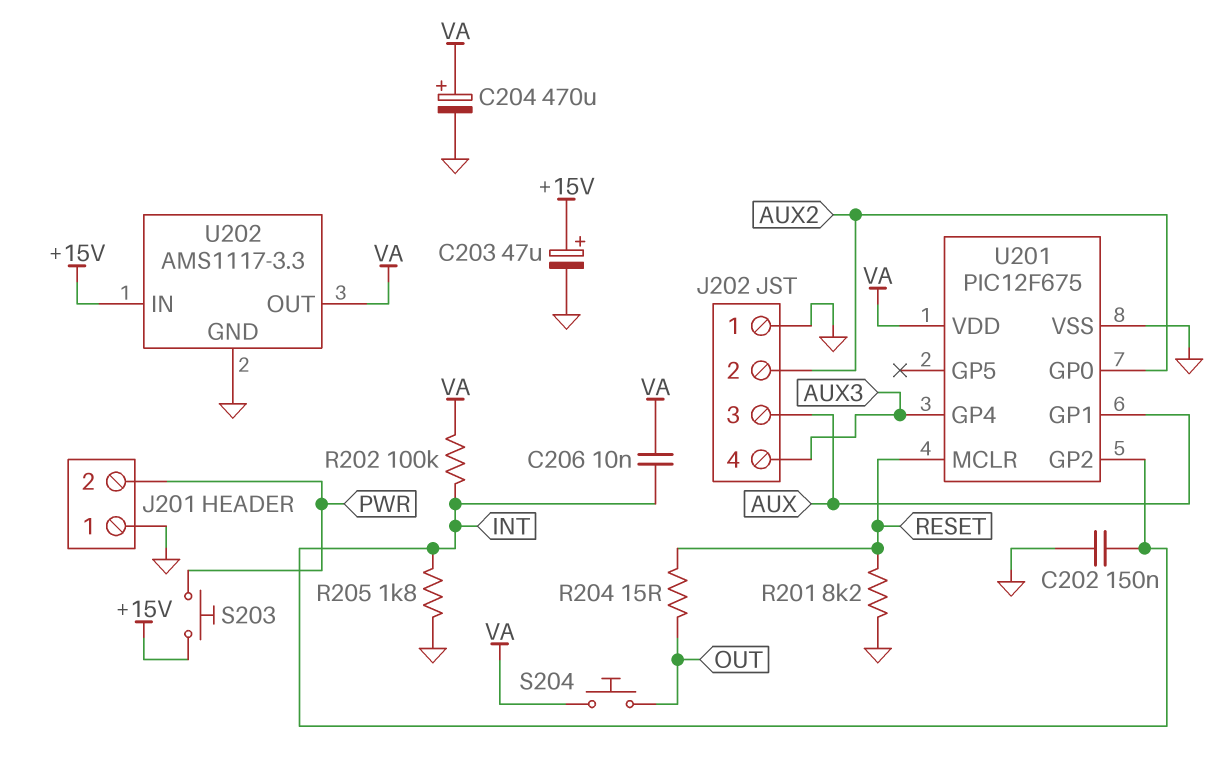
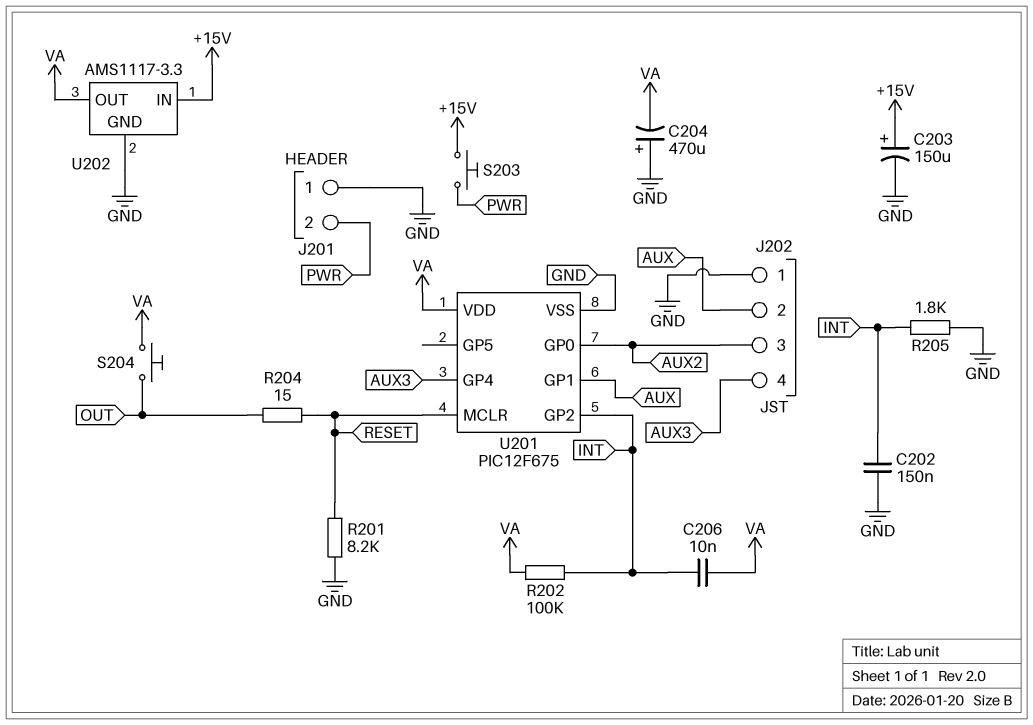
C203: 47uF (plus +15V, minus GND) -> 150uF (plus +15V, minus GND)
C204: 470uF (plus VA, minus GND) -> 470uF (plus GND, minus VA)
J202 pin 2: AUX2 -> AUX
J202 pin 3: AUX -> AUX2

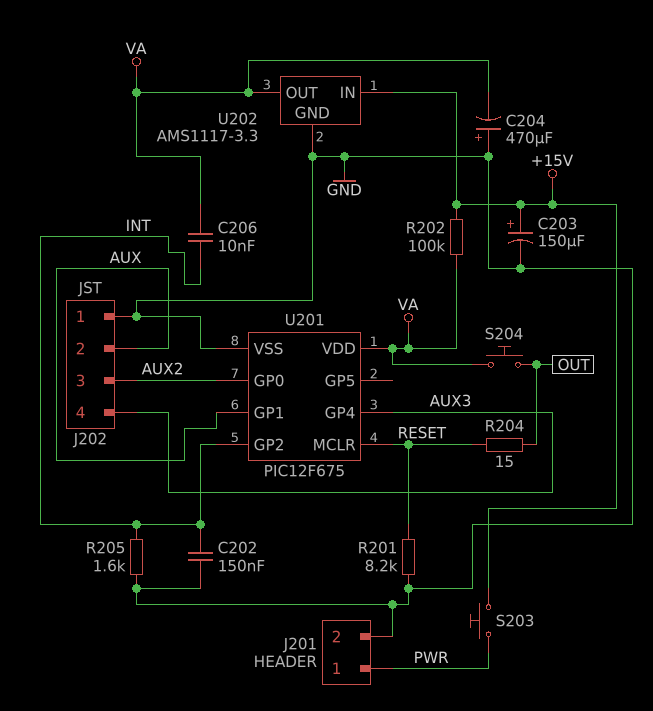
J201 pin 1: GND -> PWR
J201 pin 2: PWR -> GND
R202: 100k (INT, VA) -> 100k (+15V, VA)
R205: 1.8k (GND, INT) -> 1.6k (GND, INT)

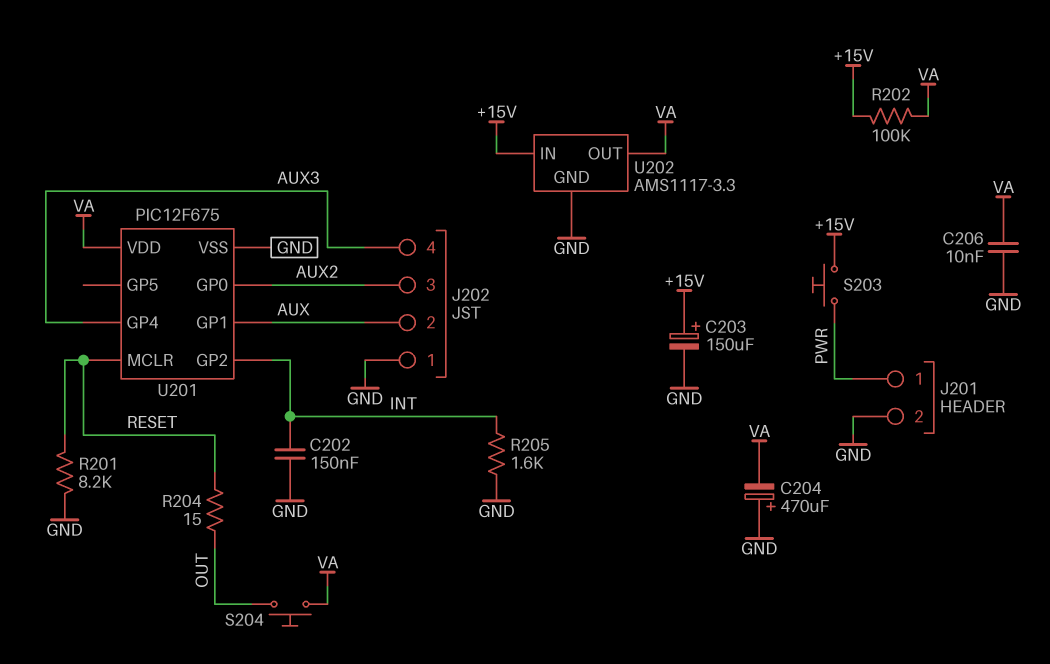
C206: 10nF (INT, VA) -> 10nF (GND, VA)

